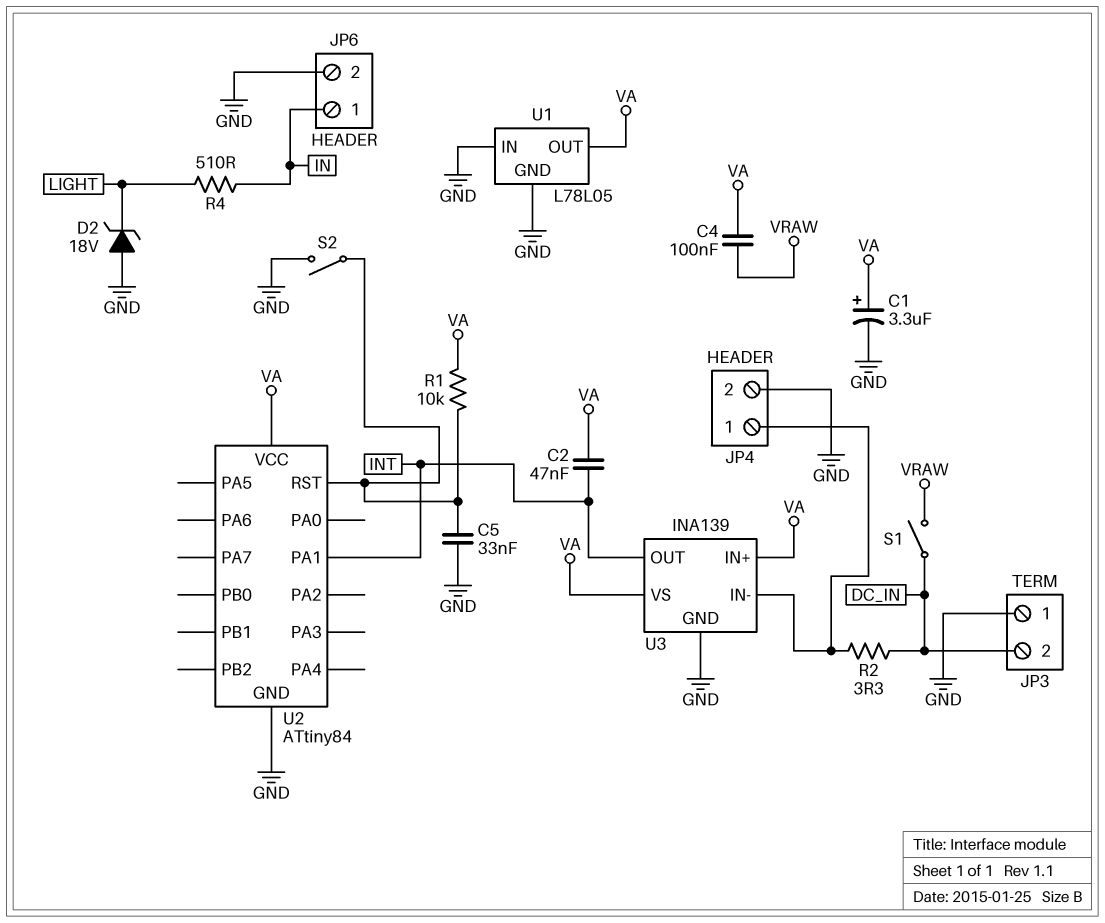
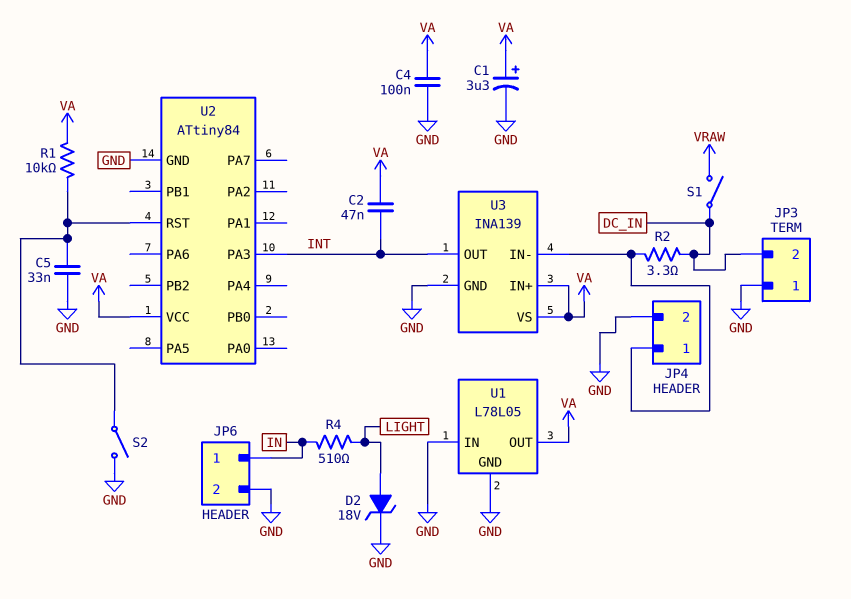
C4: 100nF (VA, VRAW) -> 100nF (GND, VA)
D2: zener 18V (A GND, K LIGHT) -> zener 18V (A LIGHT, K GND)
U2 pin PA1: INT -> none
U2 pin PA3: none -> INT

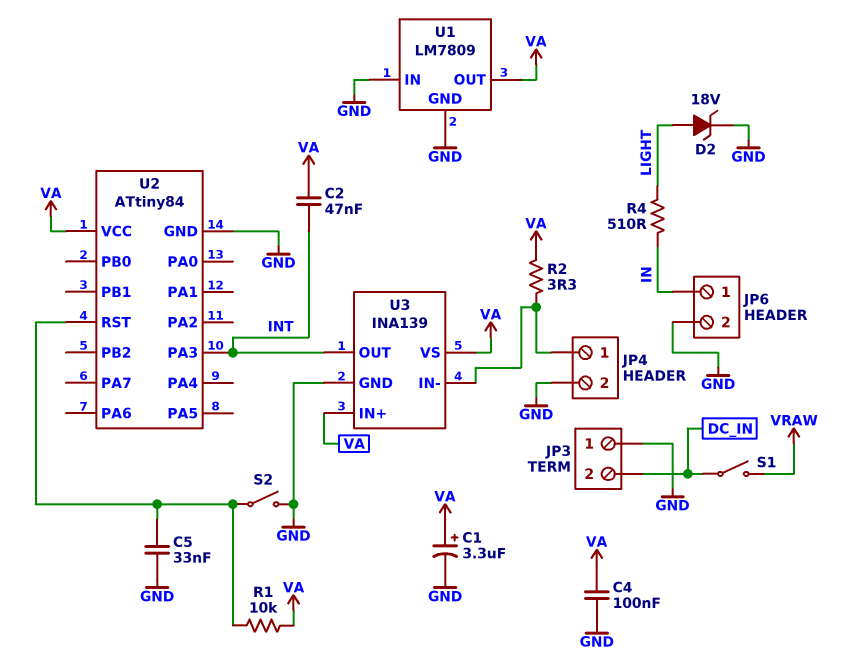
R2: 3.3 (DC_IN, JP4/1) -> 3.3 (JP4/1, VA)
U1: L78L05 -> LM7809

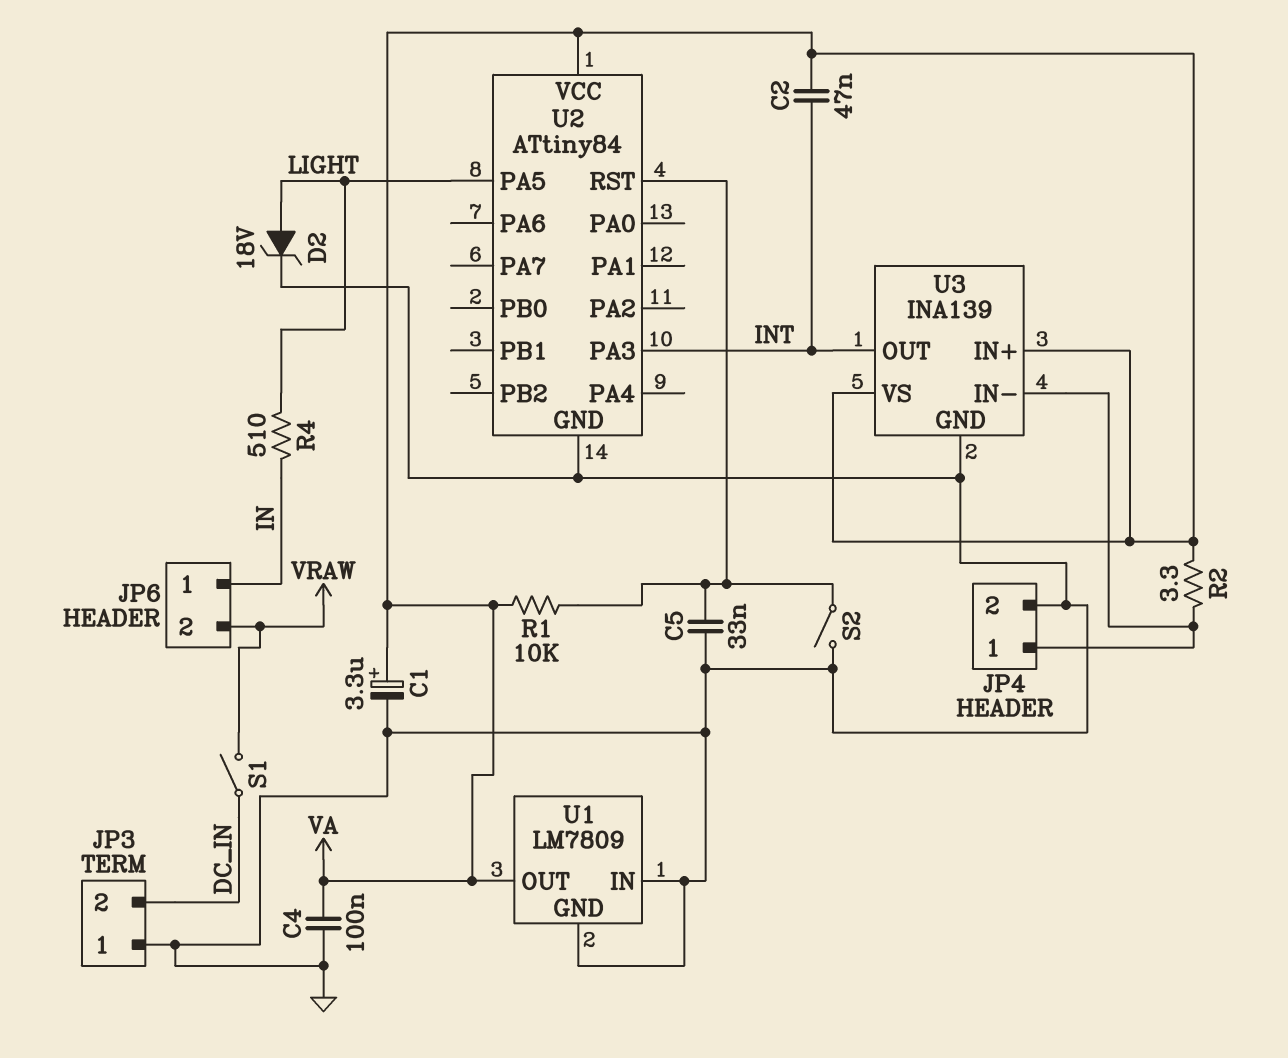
JP6 pin 2: GND -> VRAW
U2 pin PA5: none -> LIGHT

